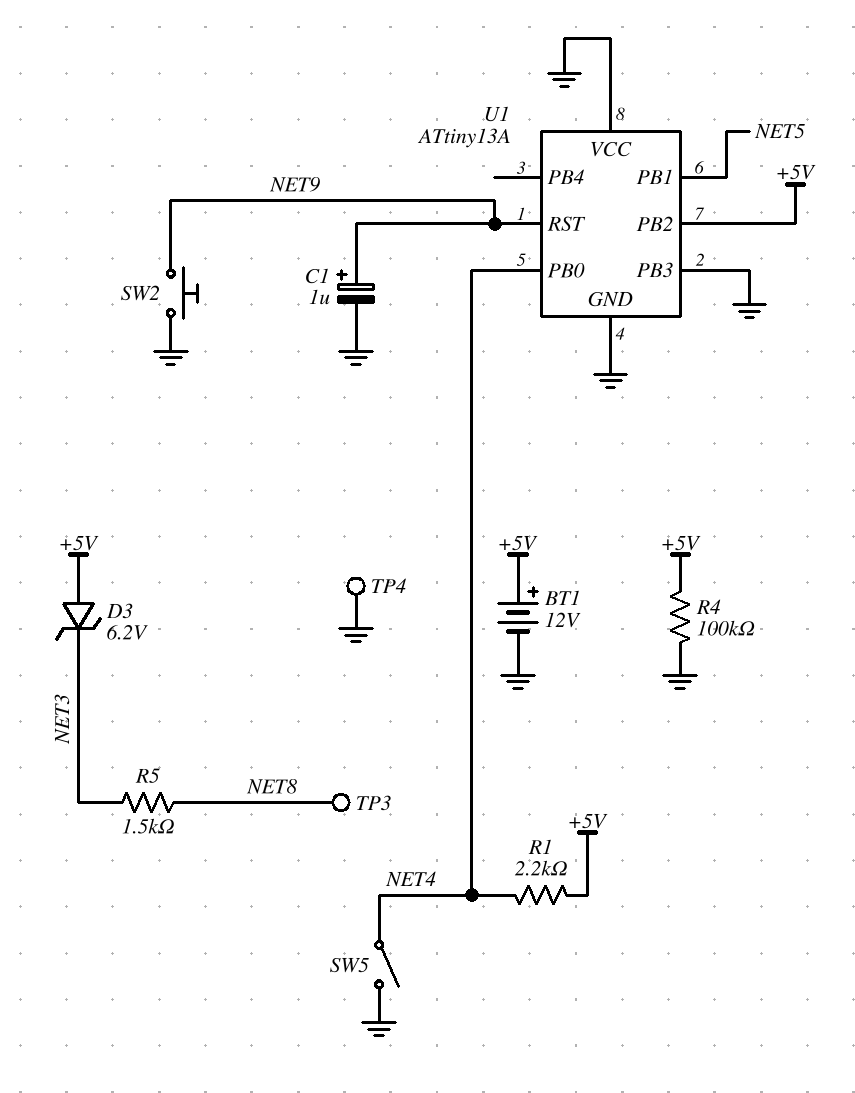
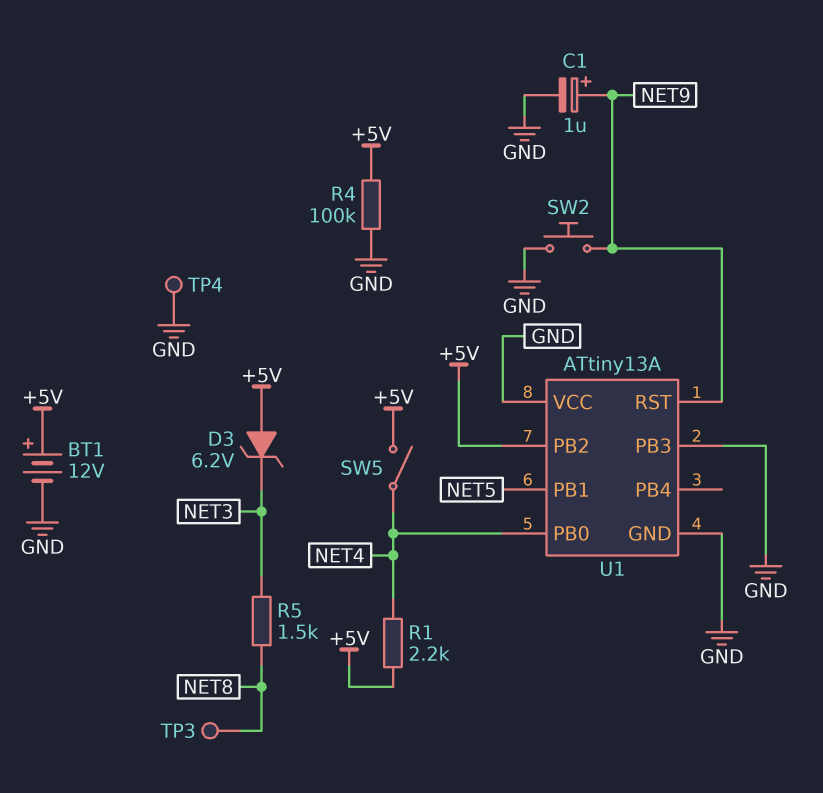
SW5: switch (GND, NET4) -> switch (+5V, NET4)

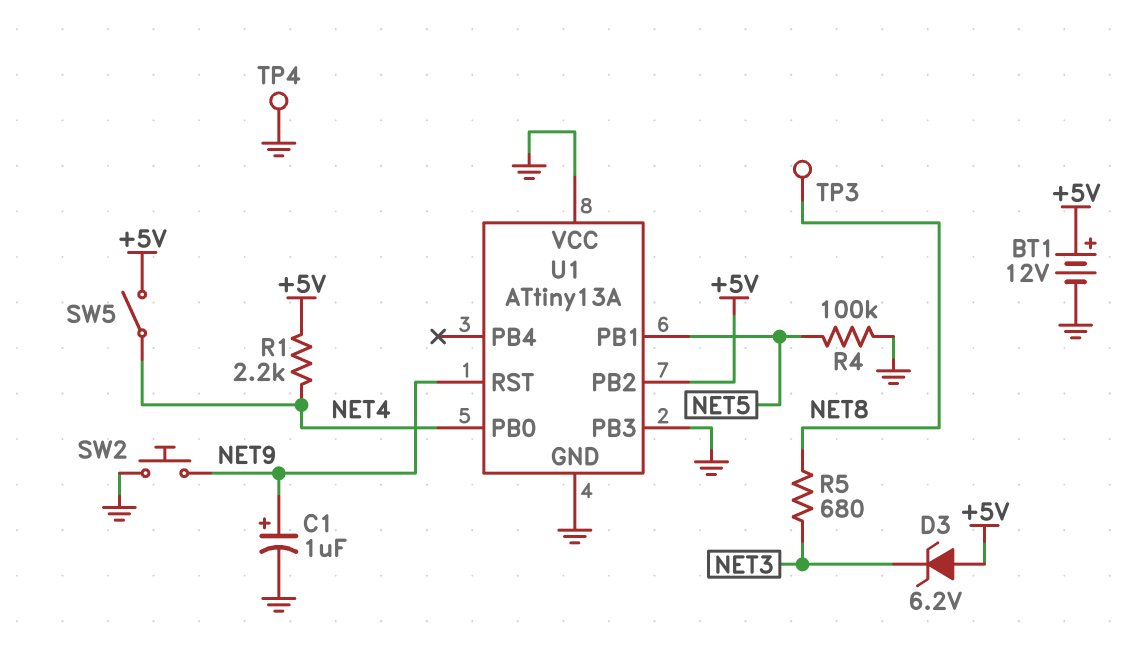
R4: 100k (+5V, GND) -> 100k (GND, NET5)
R5: 1.5k (NET3, NET8) -> 680 (NET3, NET8)

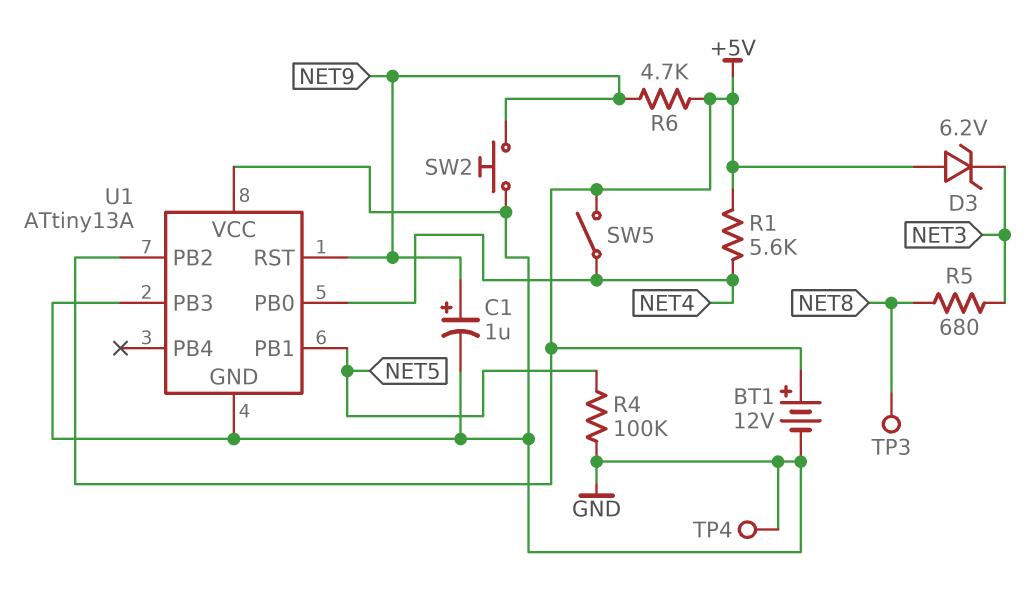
R1: 2.2k (+5V, NET4) -> 5.6k (+5V, NET4)
R6: none -> 4.7k (+5V, NET9)

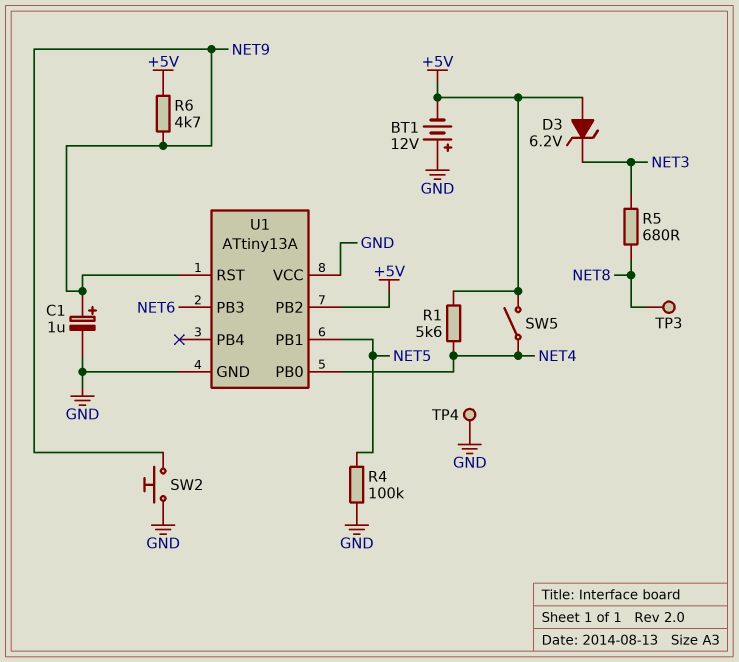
BT1: 12V (plus +5V, minus GND) -> 12V (plus GND, minus +5V)
U1 pin PB3: GND -> NET6

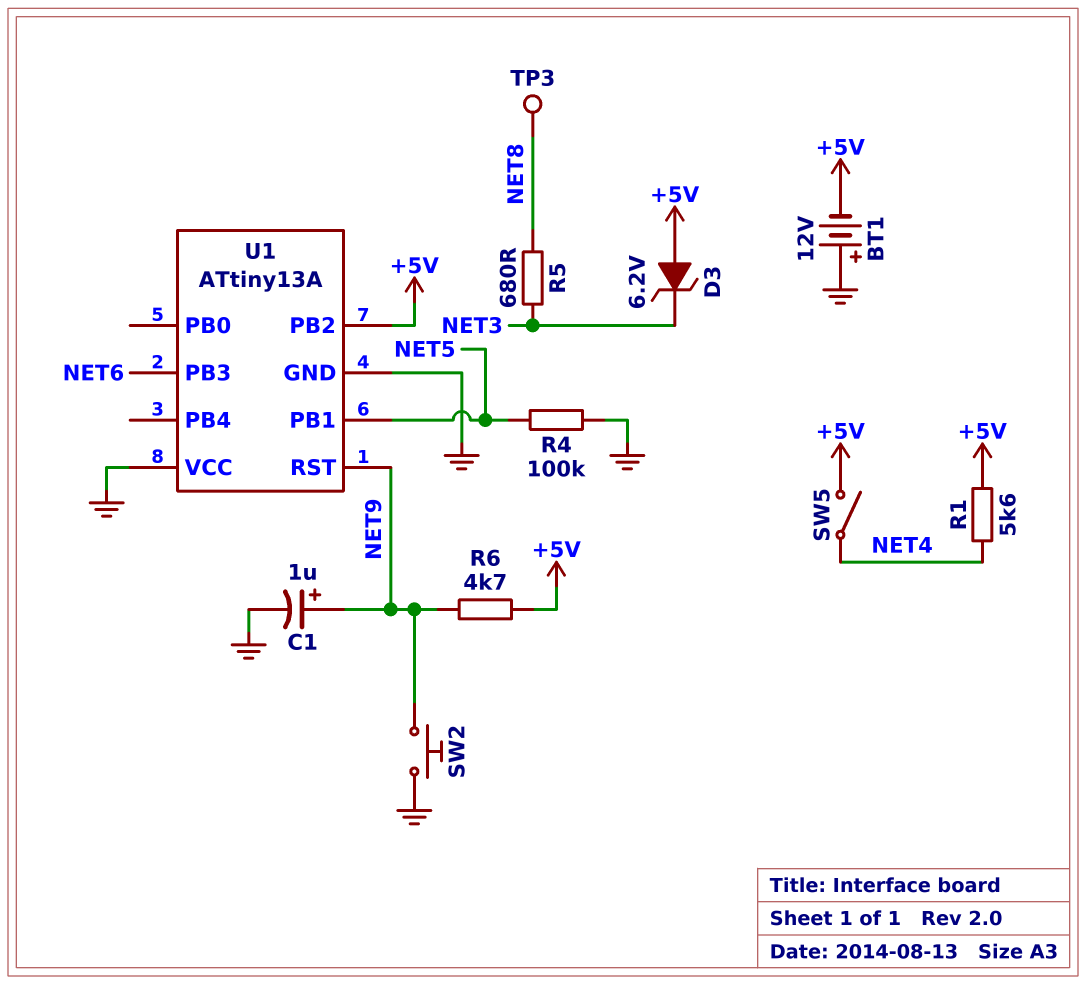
TP4: test point (GND) -> none
U1 pin PB0: NET4 -> none

